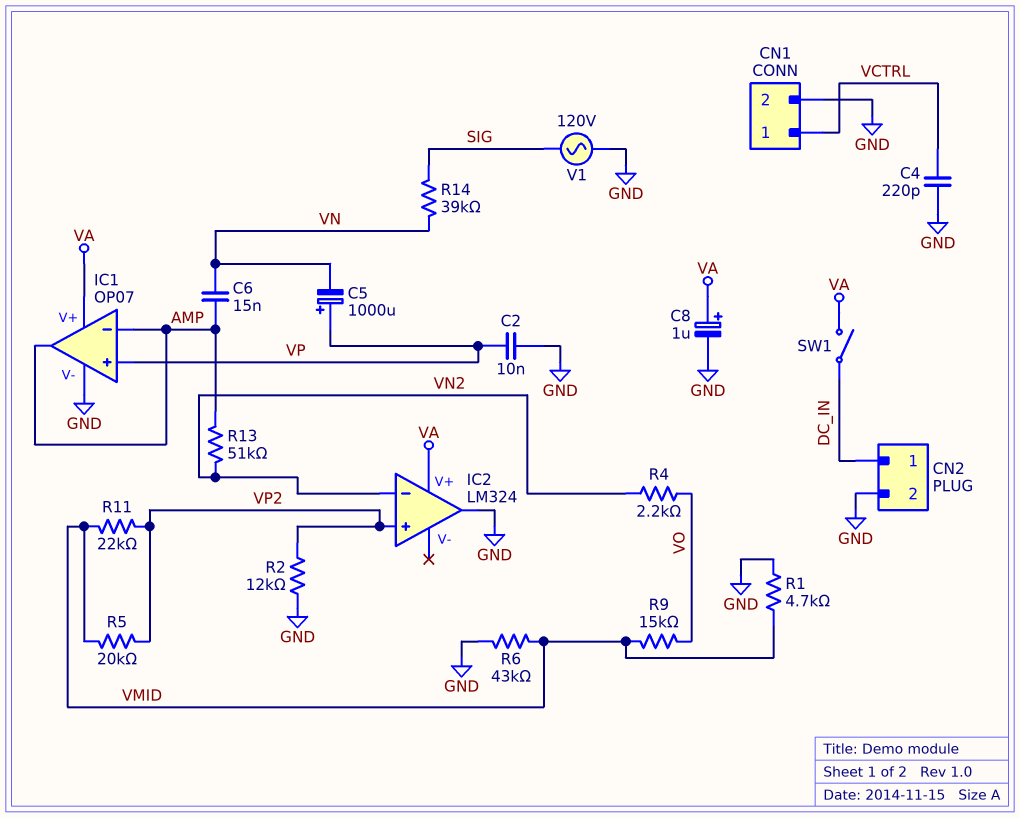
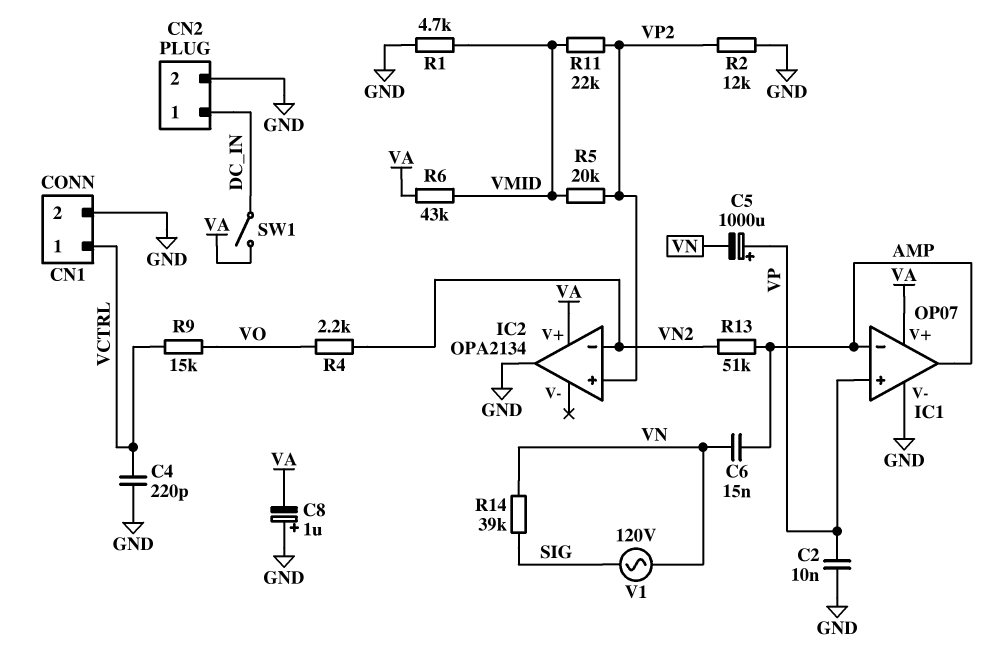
C8: 1uF (plus VA, minus GND) -> 1uF (plus GND, minus VA)
IC2: LM324 -> OPA2134
R6: 43k (GND, VMID) -> 43k (VA, VMID)
R9: 15k (VMID, VO) -> 15k (VCTRL, VO)
V1: AC 120V (GND, SIG) -> AC 120V (SIG, VN)

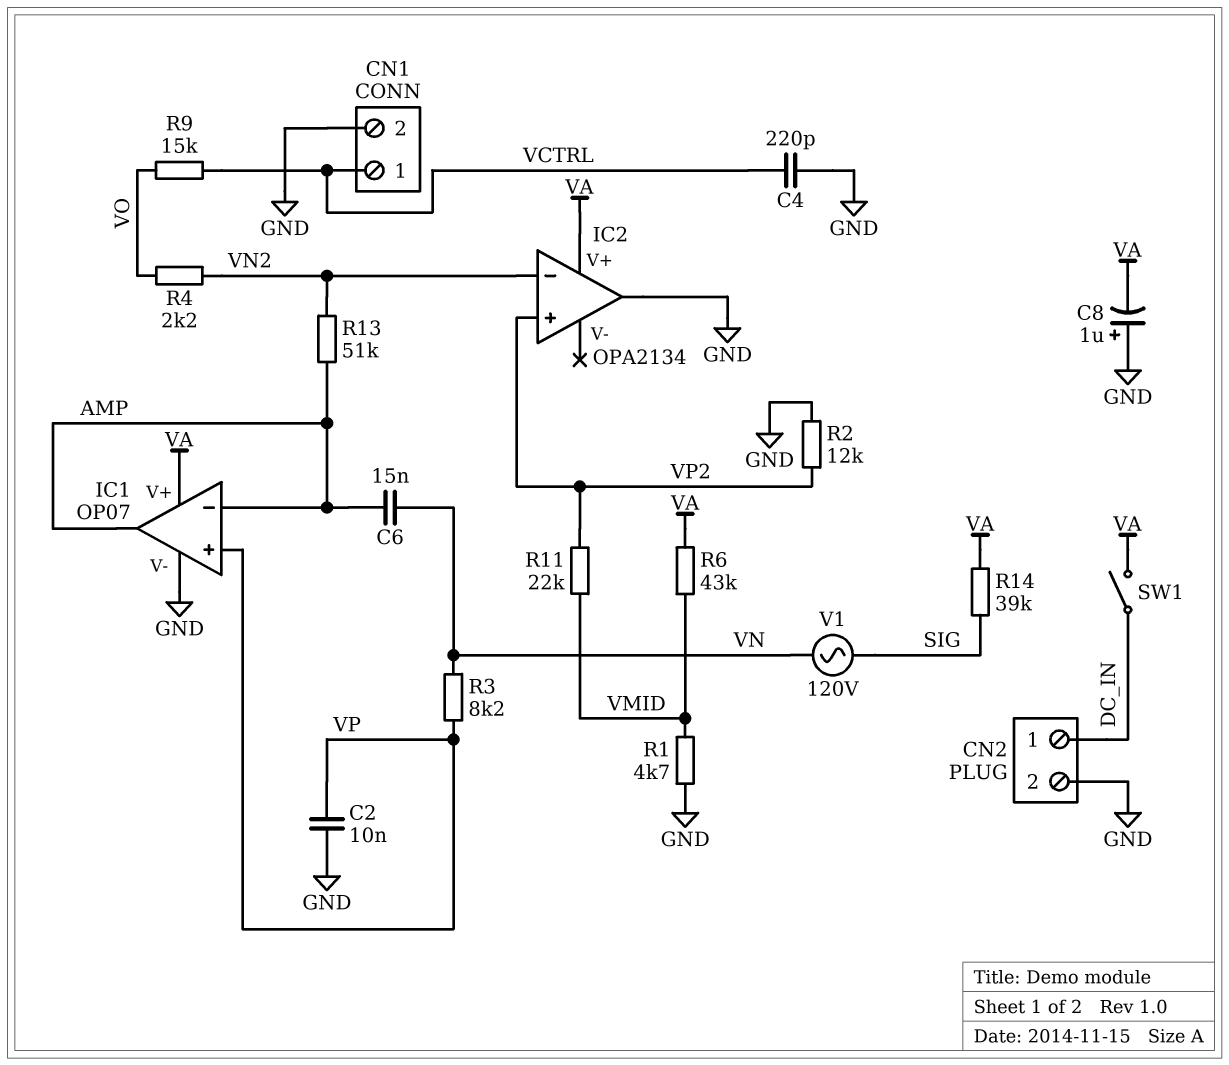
C5: 1000uF (plus VP, minus VN) -> none
R3: none -> 8.2k (VN, VP)
R5: 20k (VMID, VP2) -> none
R14: 39k (SIG, VN) -> 39k (SIG, VA)

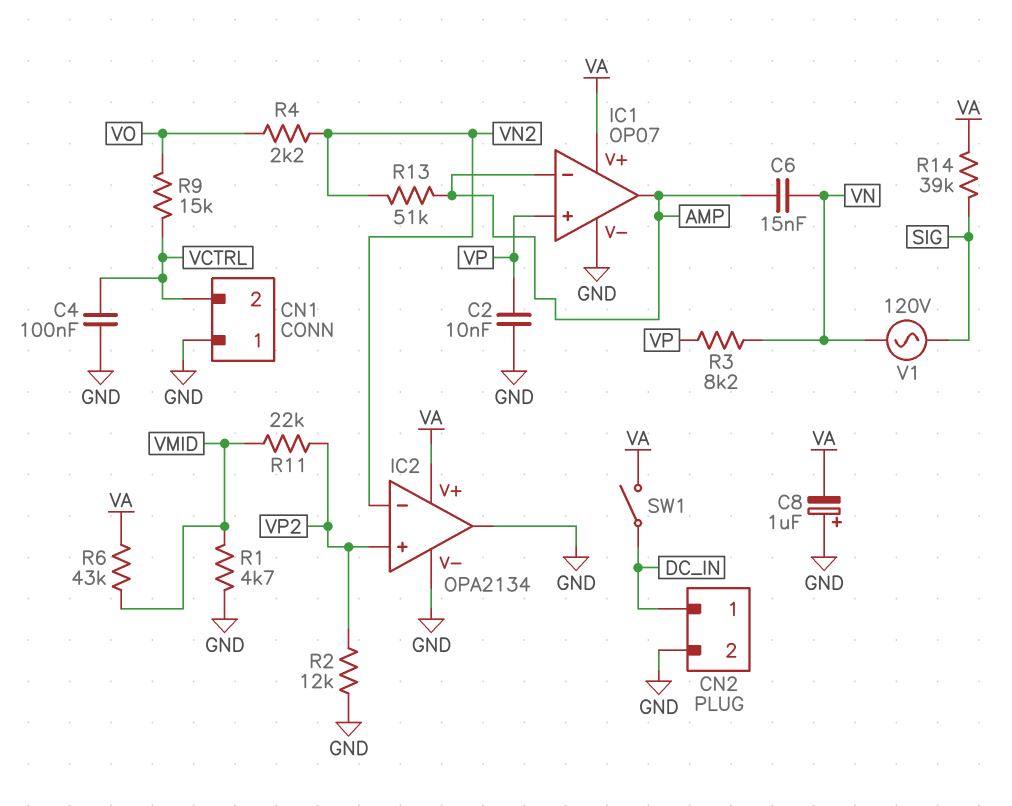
C4: 220pF (GND, VCTRL) -> 100nF (GND, VCTRL)
CN1 pin 1: VCTRL -> GND
CN1 pin 2: GND -> VCTRL
IC2 pin V-: none -> GND

